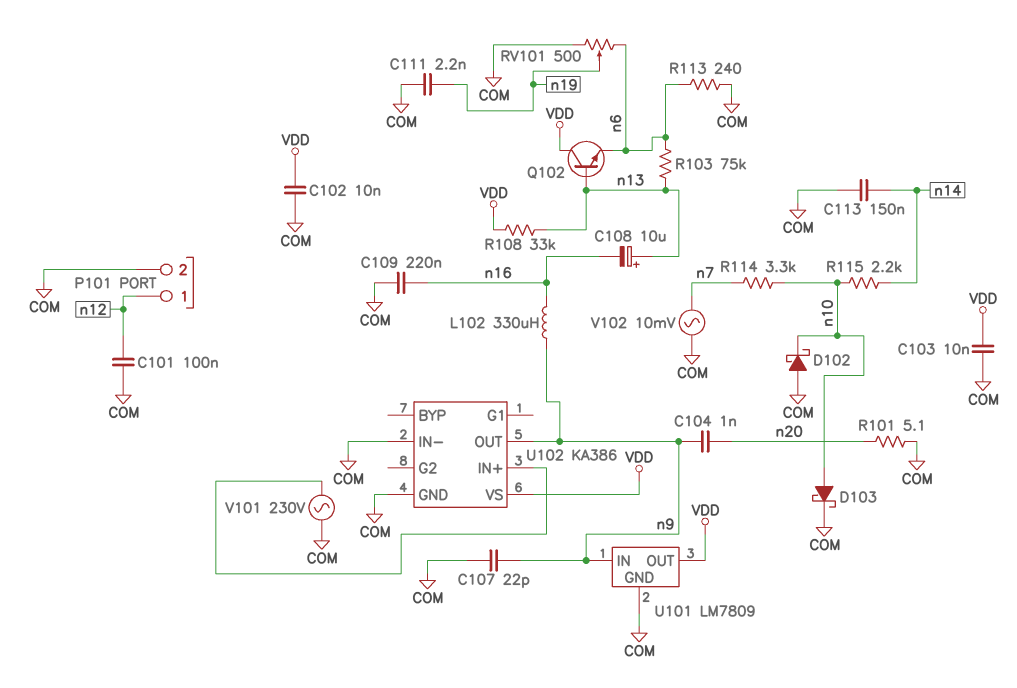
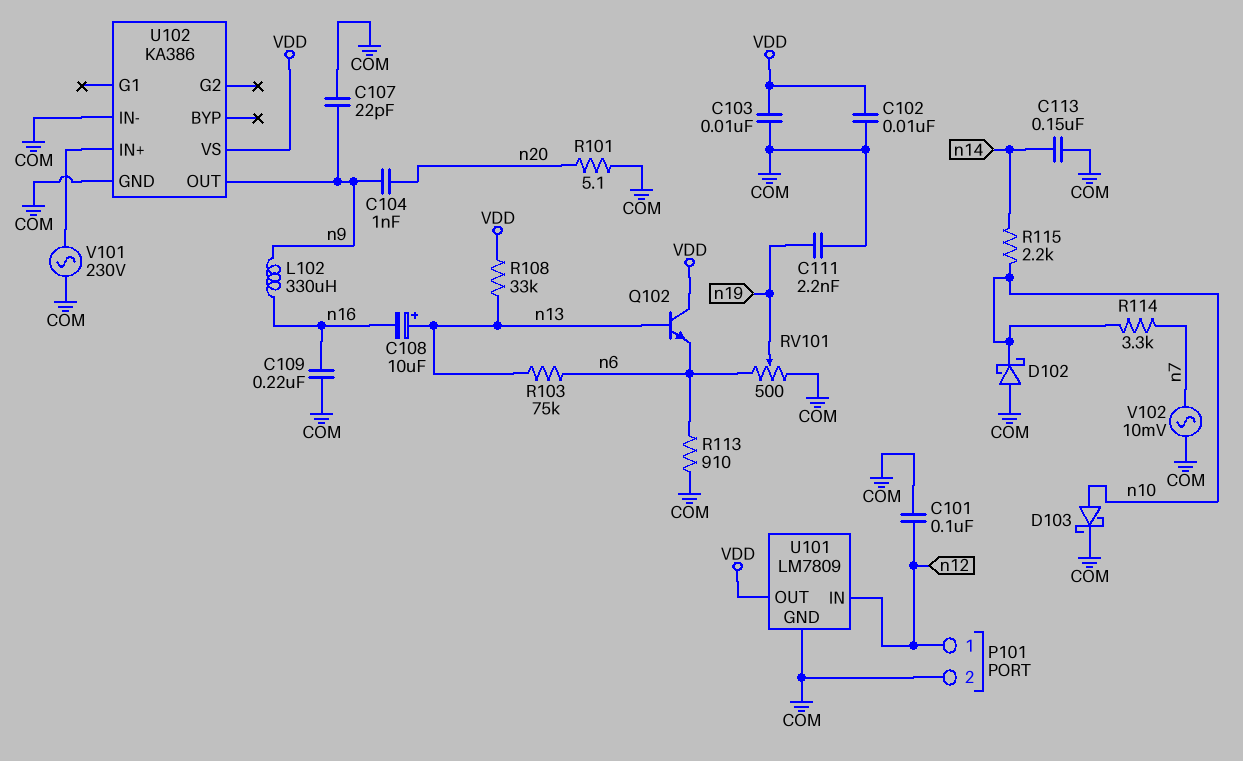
R113: 240 (COM, n6) -> 910 (COM, n6)
U101 pin IN: n9 -> n12

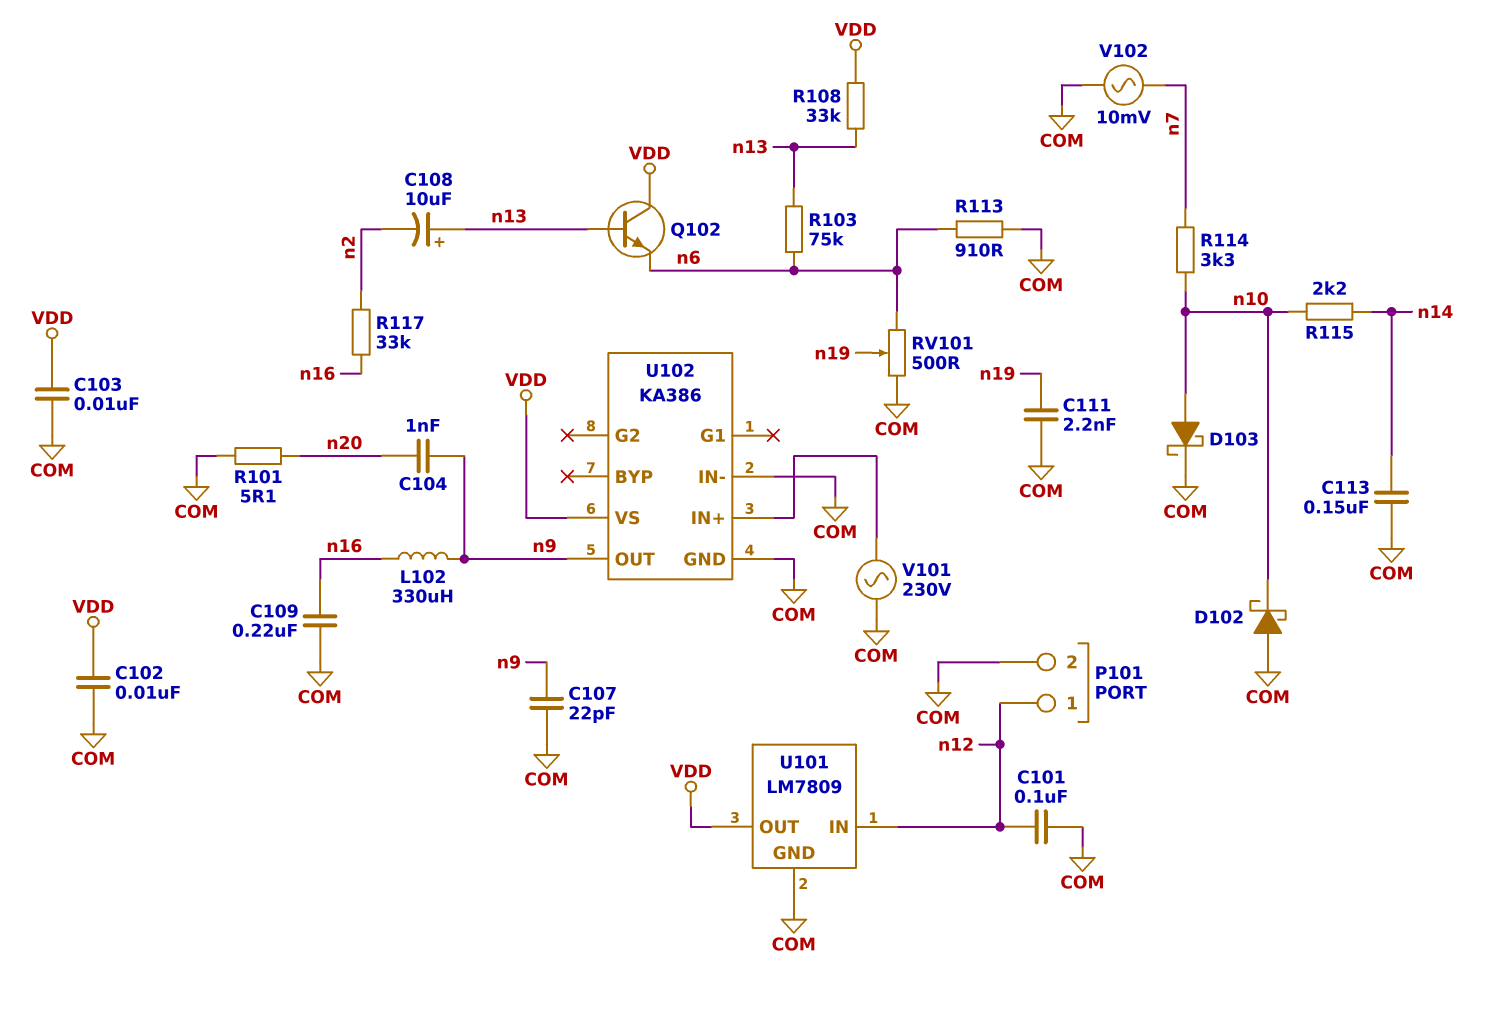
C108: 10uF (plus n13, minus n16) -> 10uF (plus n13, minus n2)
R117: none -> 33k (n2, n16)

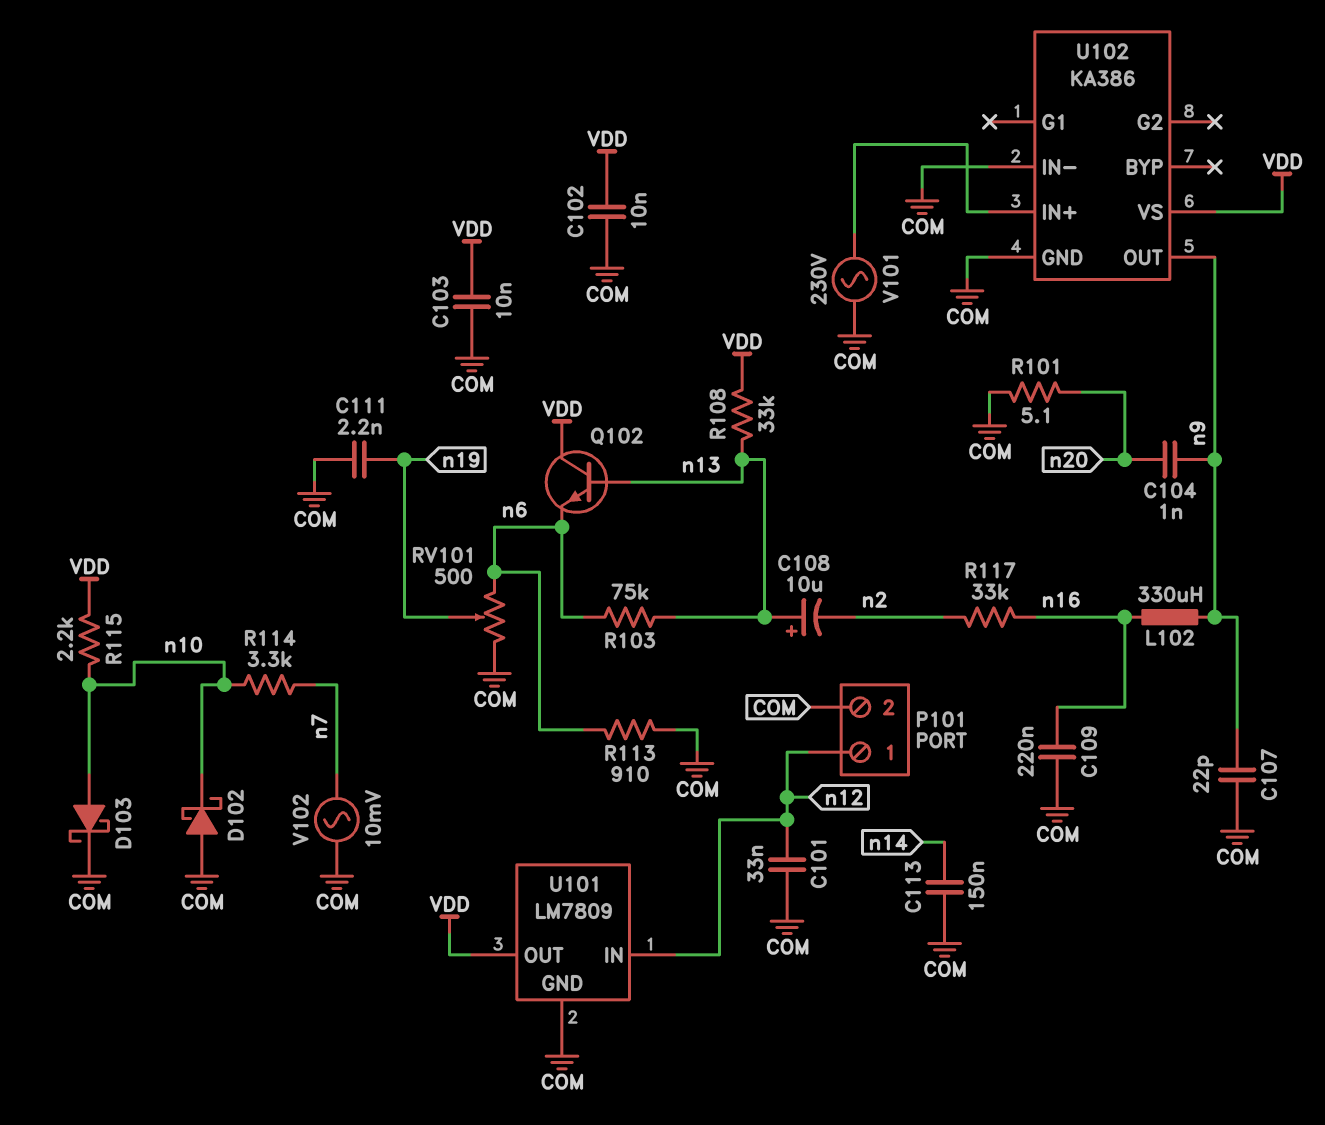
C101: 100nF (COM, n12) -> 33nF (COM, n12)
R115: 2.2k (n10, n14) -> 2.2k (VDD, n10)

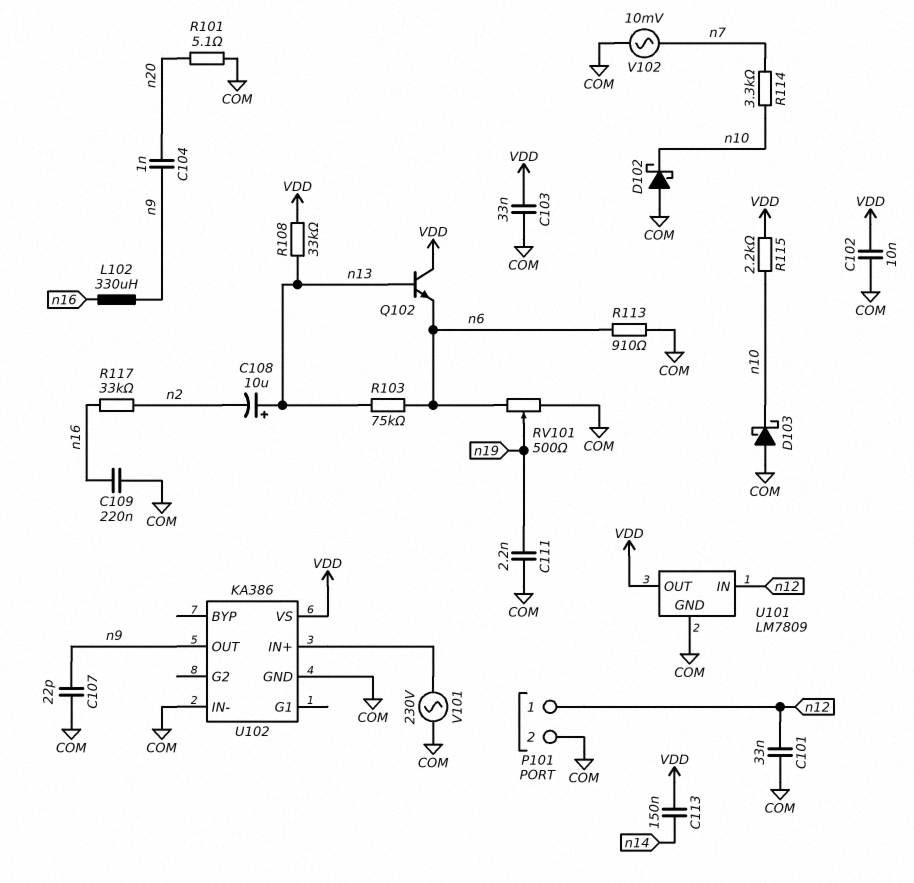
C103: 10nF (COM, VDD) -> 33nF (COM, VDD)
C113: 150nF (COM, n14) -> 150nF (VDD, n14)
D103: schottky (A n10, K COM) -> schottky (A COM, K n10)

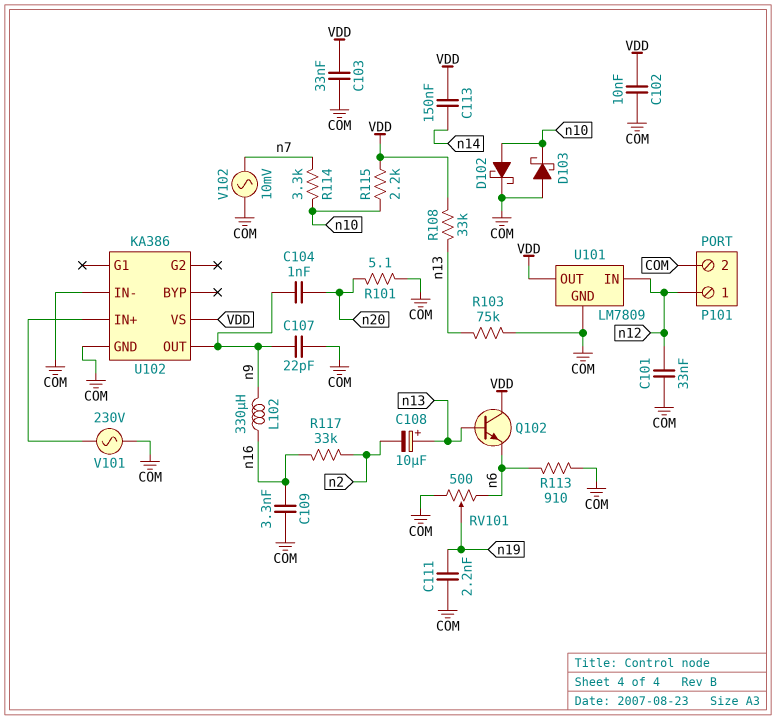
C109: 220nF (COM, n16) -> 3.3nF (COM, n16)
D102: schottky (A COM, K n10) -> schottky (A n10, K COM)
R103: 75k (n6, n13) -> 75k (COM, n13)

